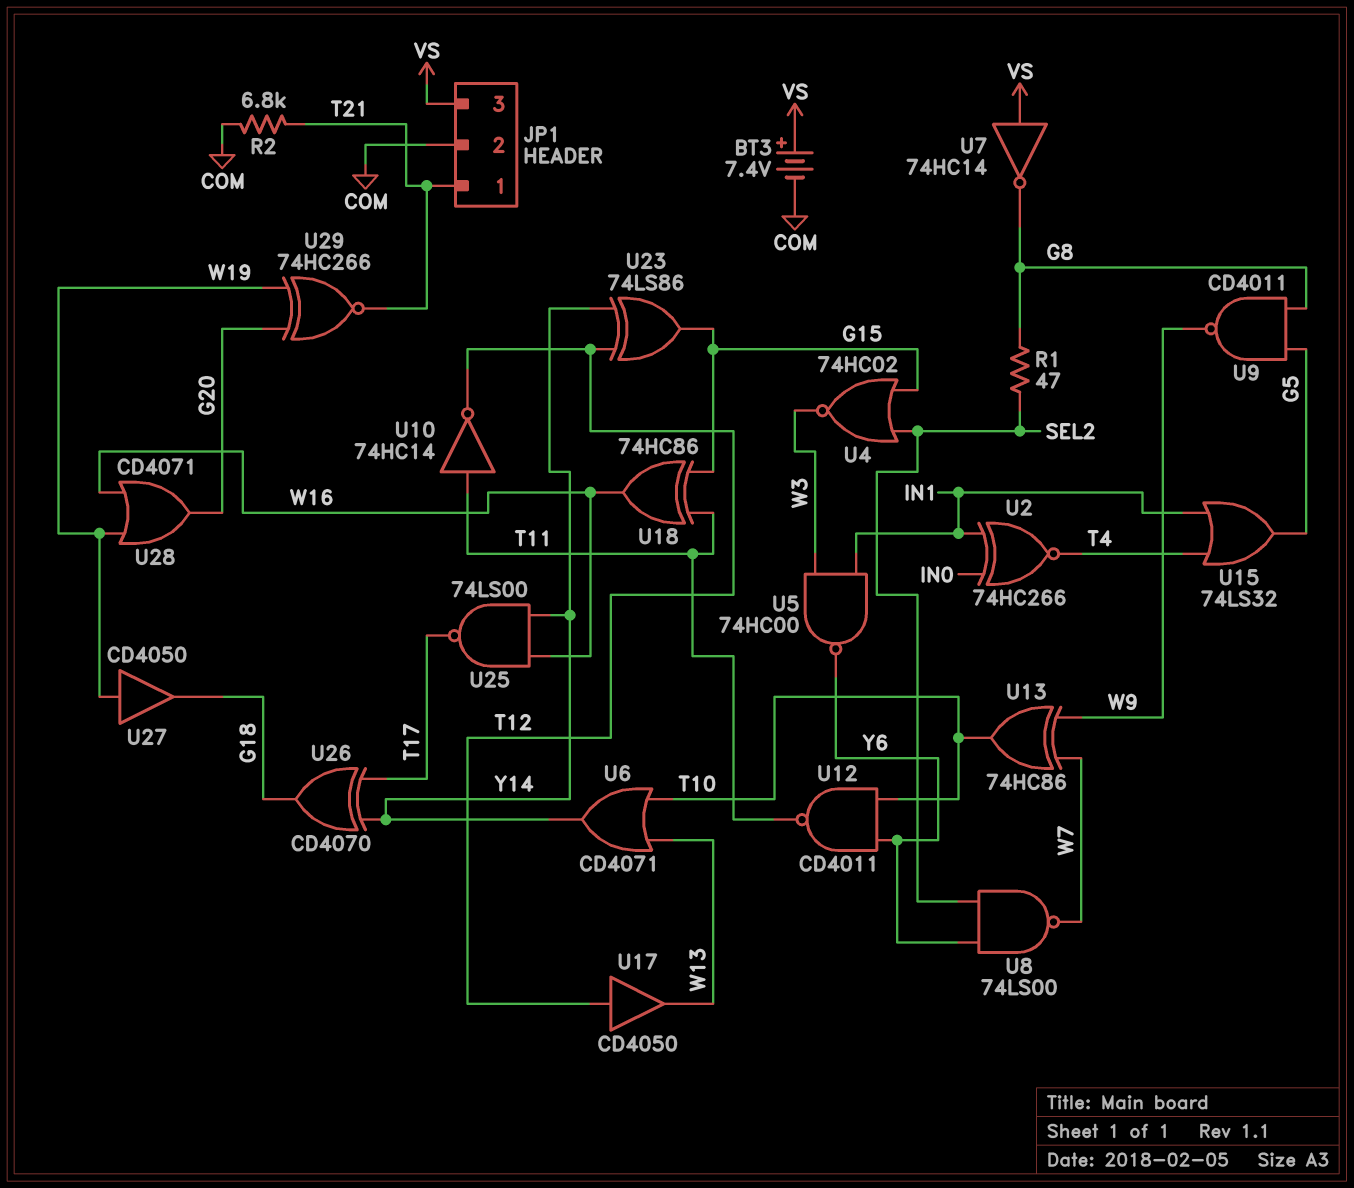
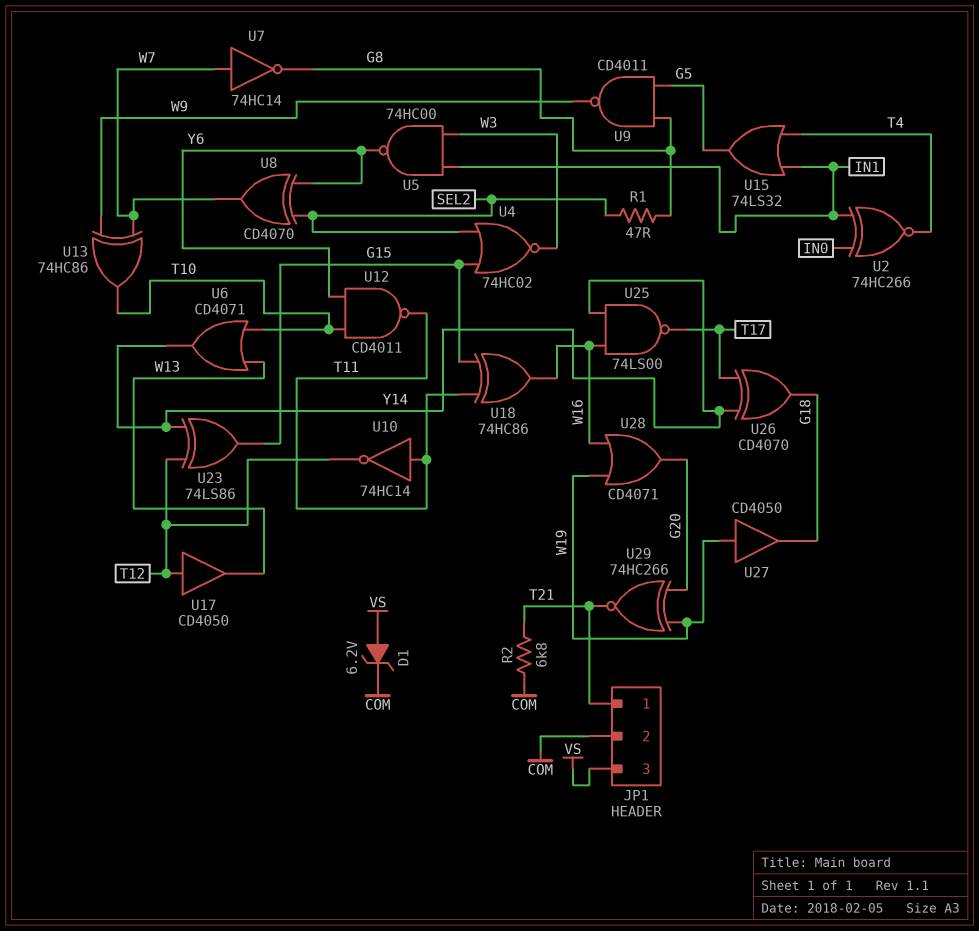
BT3: 7.4V (plus VS, minus COM) -> none
D1: none -> zener 6.2V (A VS, K COM)
U7: NOT 74HC14 (in VS, out G8) -> NOT 74HC14 (in W7, out G8)
U8: NAND 74LS00 (in SEL2, in Y6, out W7) -> XOR CD4070 (in SEL2, in Y6, out W7)

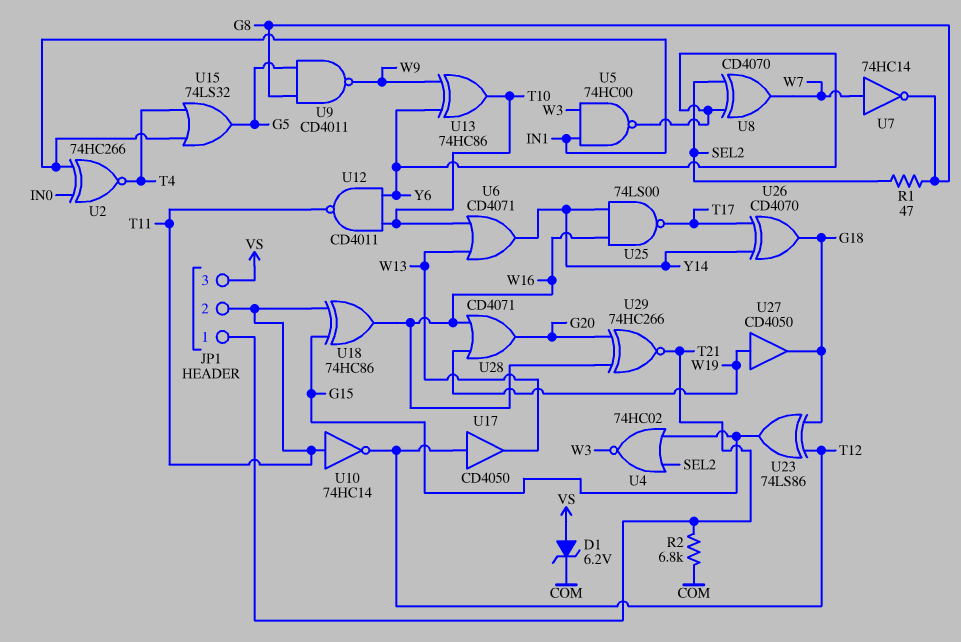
JP1 pin 2: COM -> T11
U13: XOR 74HC86 (in W7, in W9, out T10) -> XOR 74HC86 (in W9, in Y6, out T10)
U23: XOR 74LS86 (in T12, in Y14, out G15) -> XOR 74LS86 (in G18, in T12, out G15)
U29: XNOR 74HC266 (in G20, in W19, out T21) -> XNOR 74HC266 (in G20, in W16, out T21)

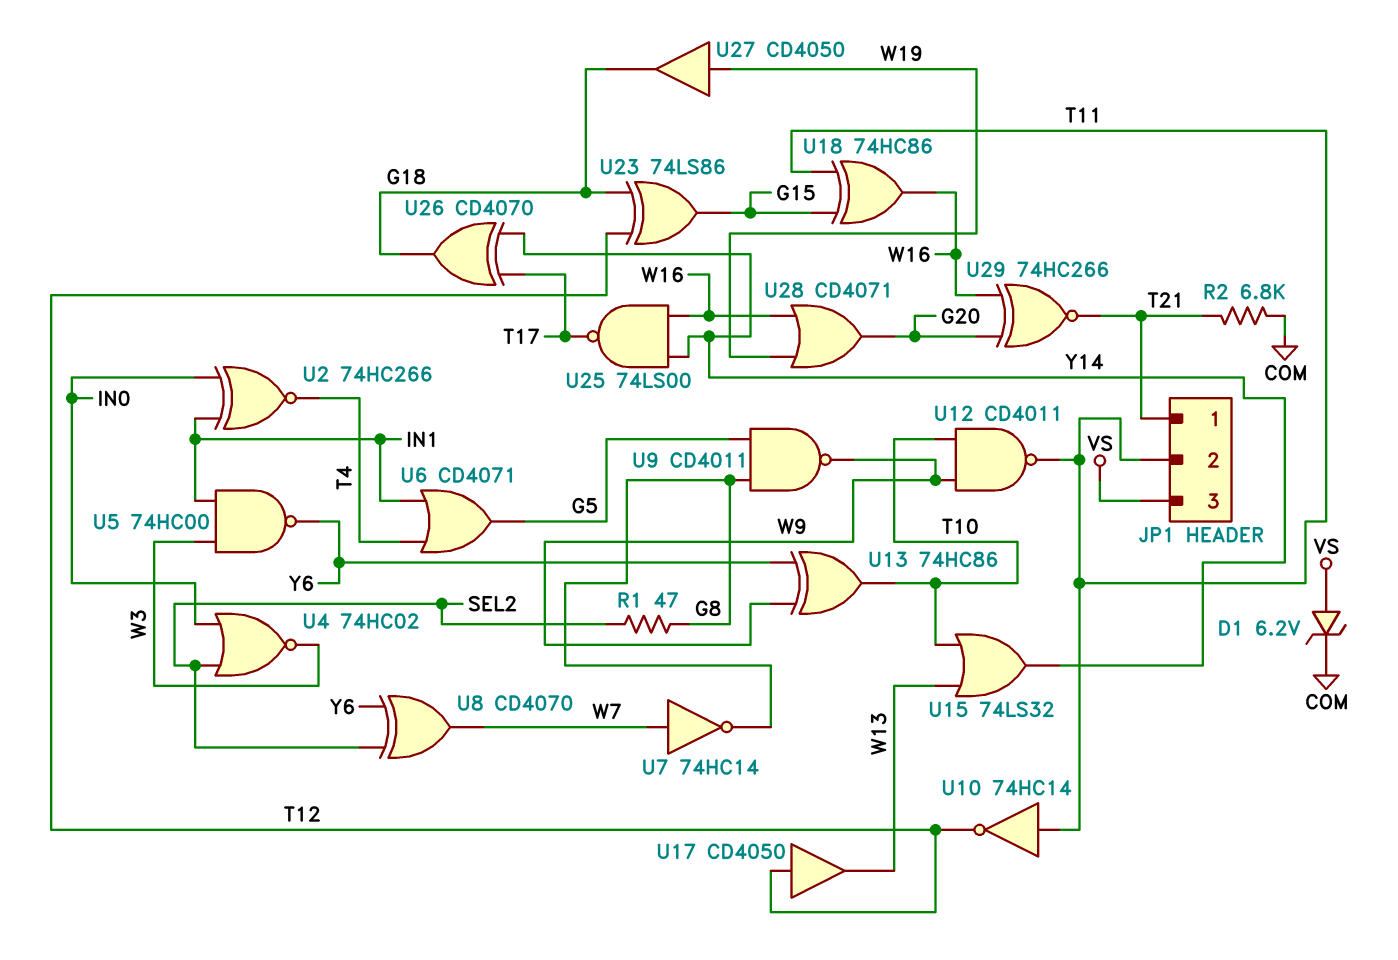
U4: NOR 74HC02 (in G15, in SEL2, out W3) -> NOR 74HC02 (in IN0, in SEL2, out W3)
U6: OR CD4071 (in T10, in W13, out Y14) -> OR CD4071 (in IN1, in T4, out G5)
U12: NAND CD4011 (in T10, in Y6, out T11) -> NAND CD4011 (in T10, in W9, out T11)
U15: OR 74LS32 (in IN1, in T4, out G5) -> OR 74LS32 (in T10, in W13, out Y14)

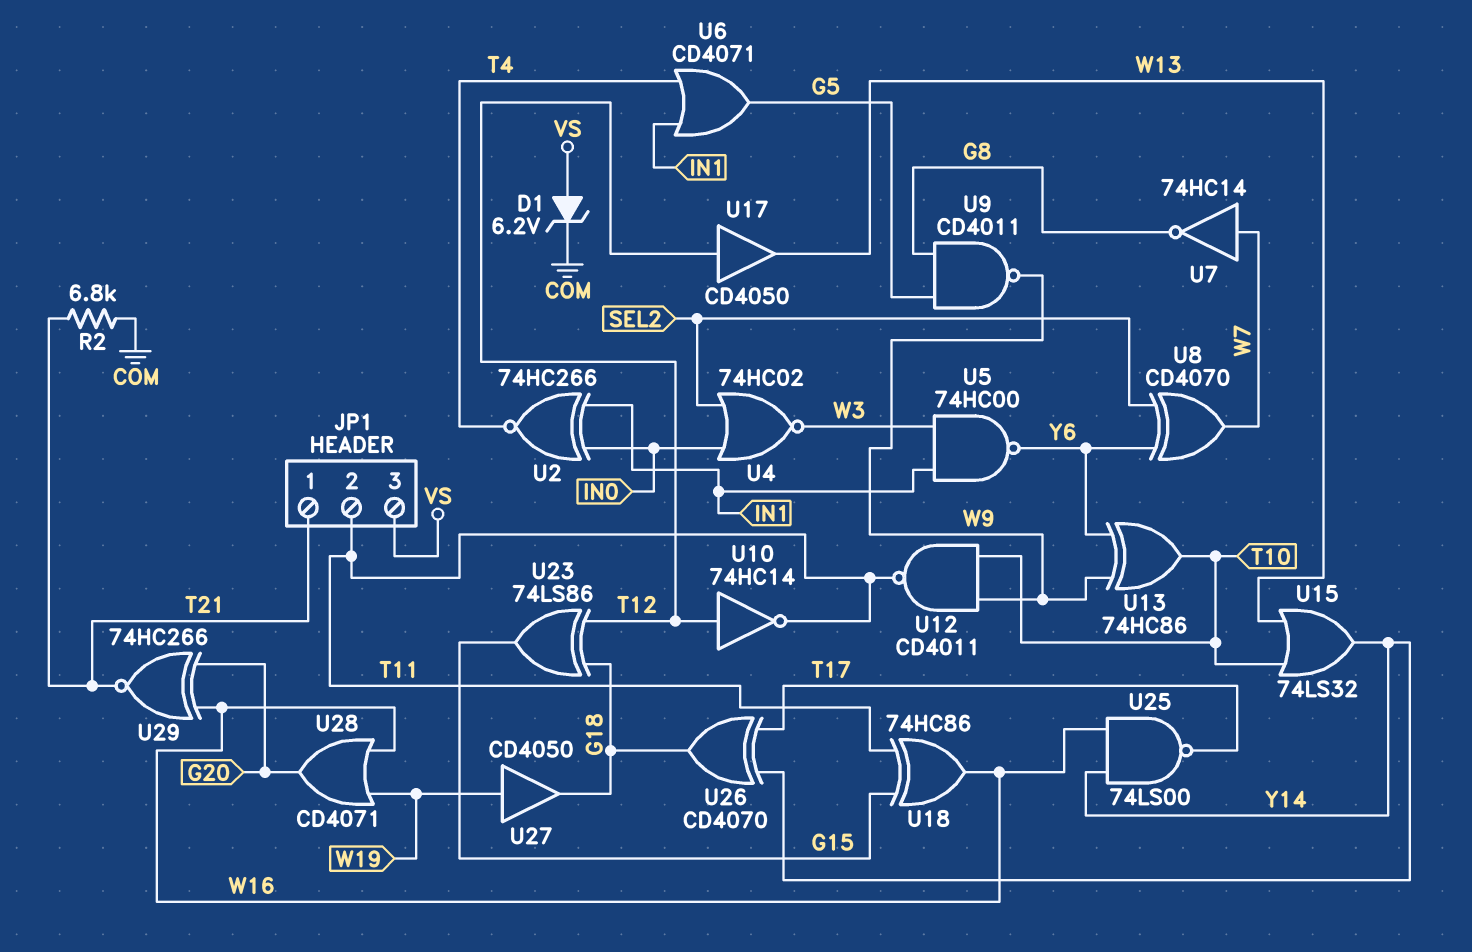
R1: 47 (G8, SEL2) -> none
U10: NOT 74HC14 (in T11, out T12) -> NOT 74HC14 (in T12, out T11)

